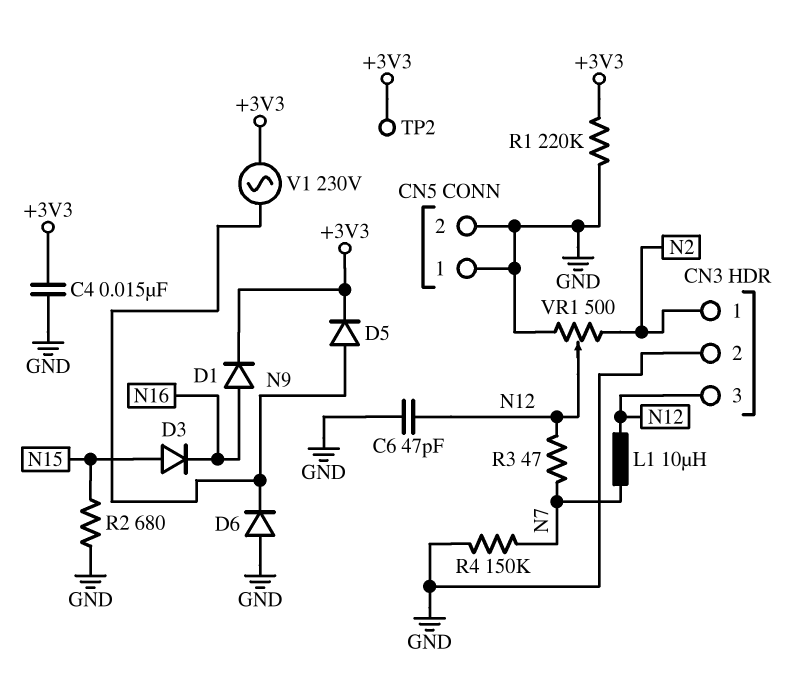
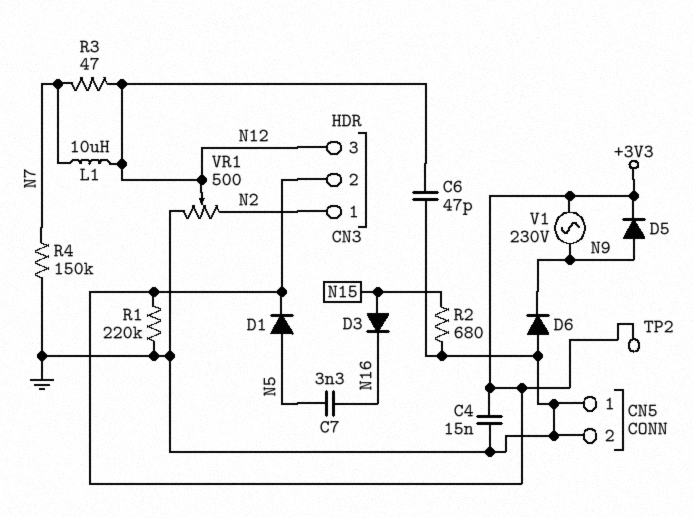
C7: none -> 3.3nF (N5, N16)
CN3 pin 2: GND -> +3V3
D1: diode (A N16, K +3V3) -> diode (A N5, K +3V3)

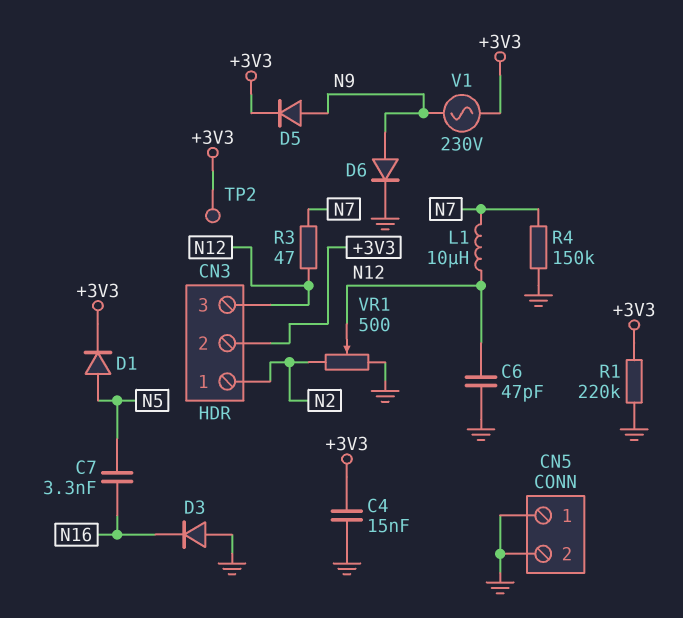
D3: diode (A N15, K N16) -> diode (A GND, K N16)
D6: diode (A GND, K N9) -> diode (A N9, K GND)
R2: 680 (GND, N15) -> none

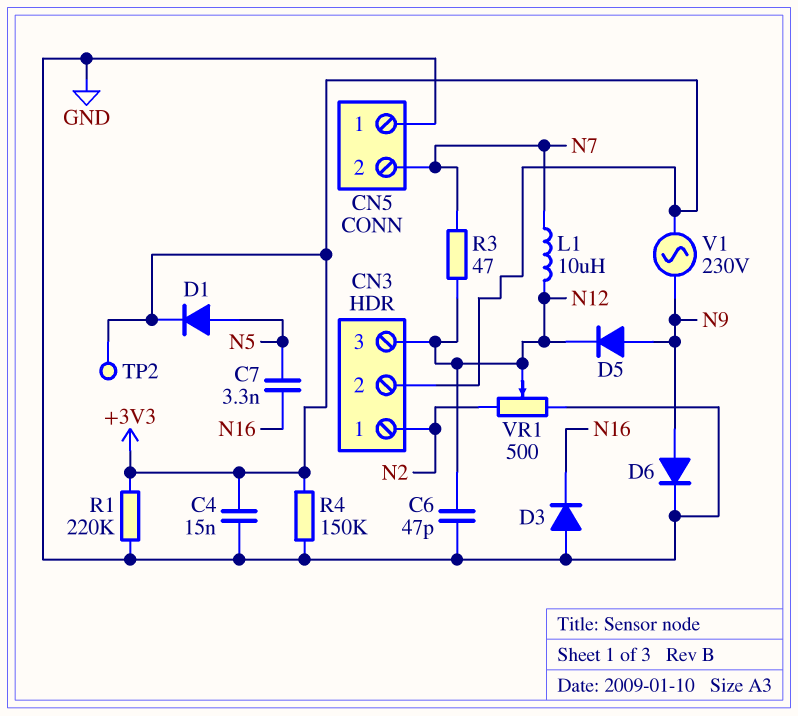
CN5 pin 2: GND -> N7
D5: diode (A N9, K +3V3) -> diode (A N9, K N12)
R4: 150k (GND, N7) -> 150k (+3V3, GND)

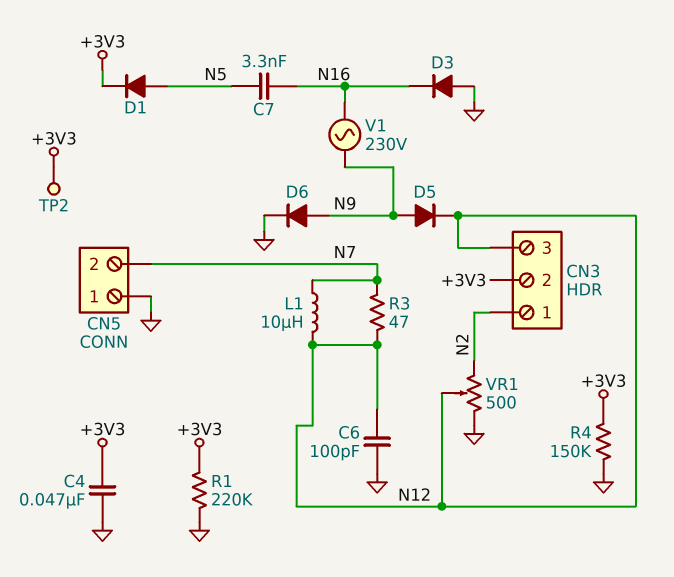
C4: 15nF (+3V3, GND) -> 47nF (+3V3, GND)
C6: 47pF (GND, N12) -> 100pF (GND, N12)
V1: AC 230V (+3V3, N9) -> AC 230V (N9, N16)

